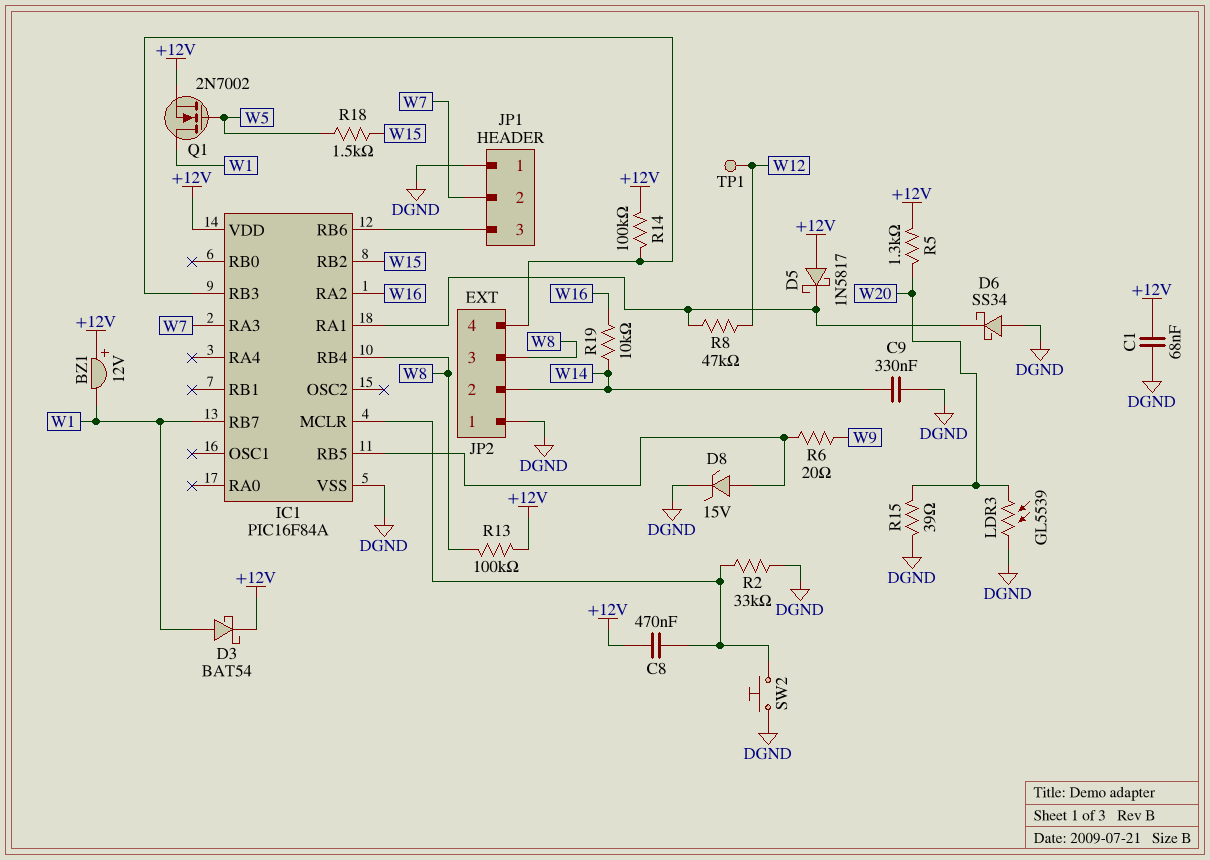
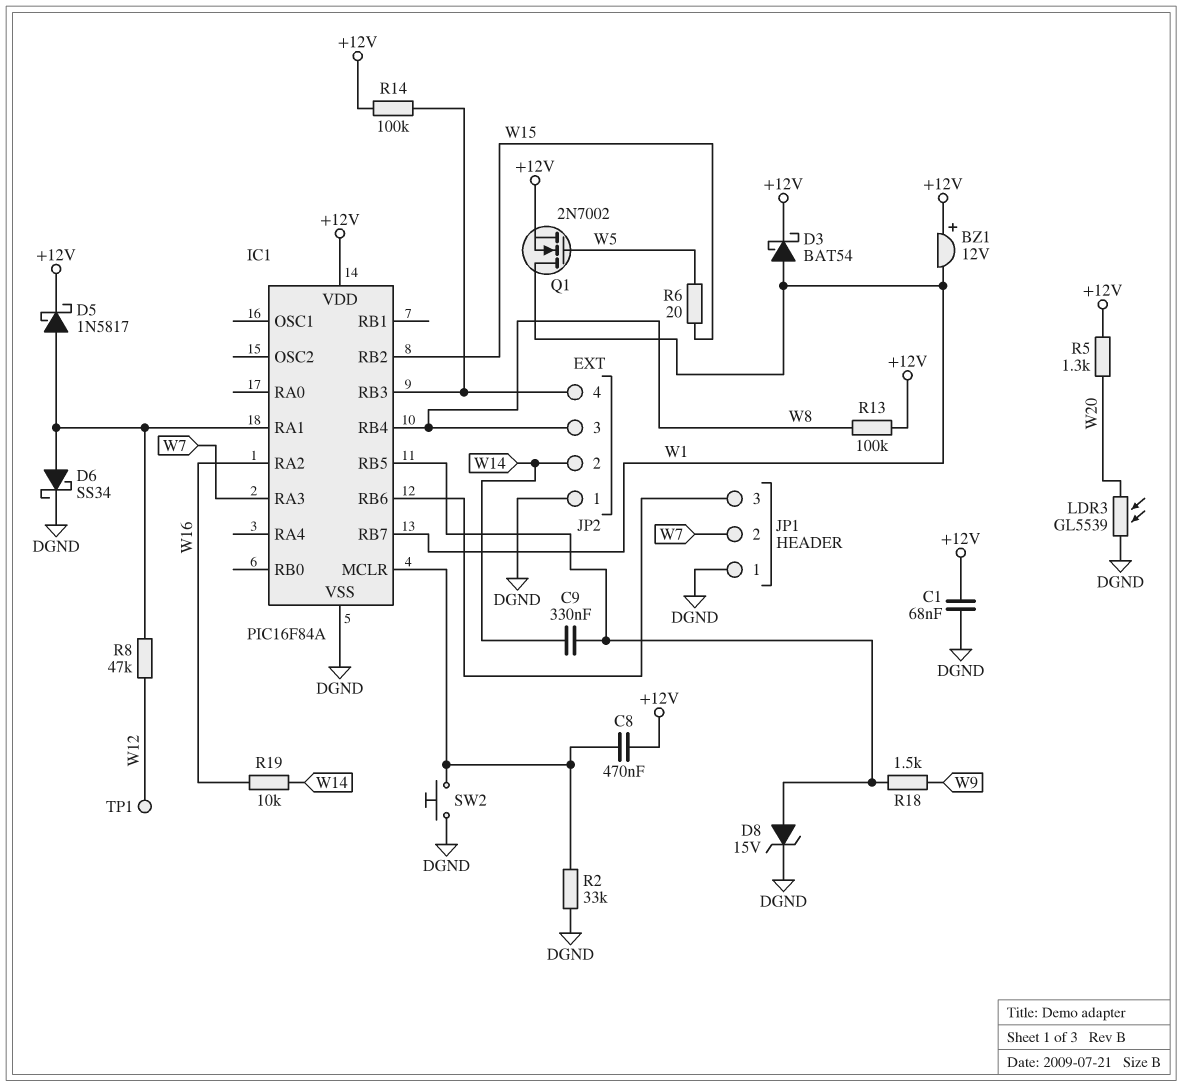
C9: 330nF (DGND, W14) -> 330nF (IC1/RB5, W14)
D5: schottky 1N5817 (A +12V, K IC1/RA1) -> schottky 1N5817 (A IC1/RA1, K +12V)
D6: schottky SS34 (A DGND, K IC1/RA1) -> schottky SS34 (A IC1/RA1, K DGND)
R6: 20 (IC1/RB5, W9) -> 20 (W5, W15)
R15: 39 (DGND, W20) -> none
R18: 1.5k (W5, W15) -> 1.5k (IC1/RB5, W9)

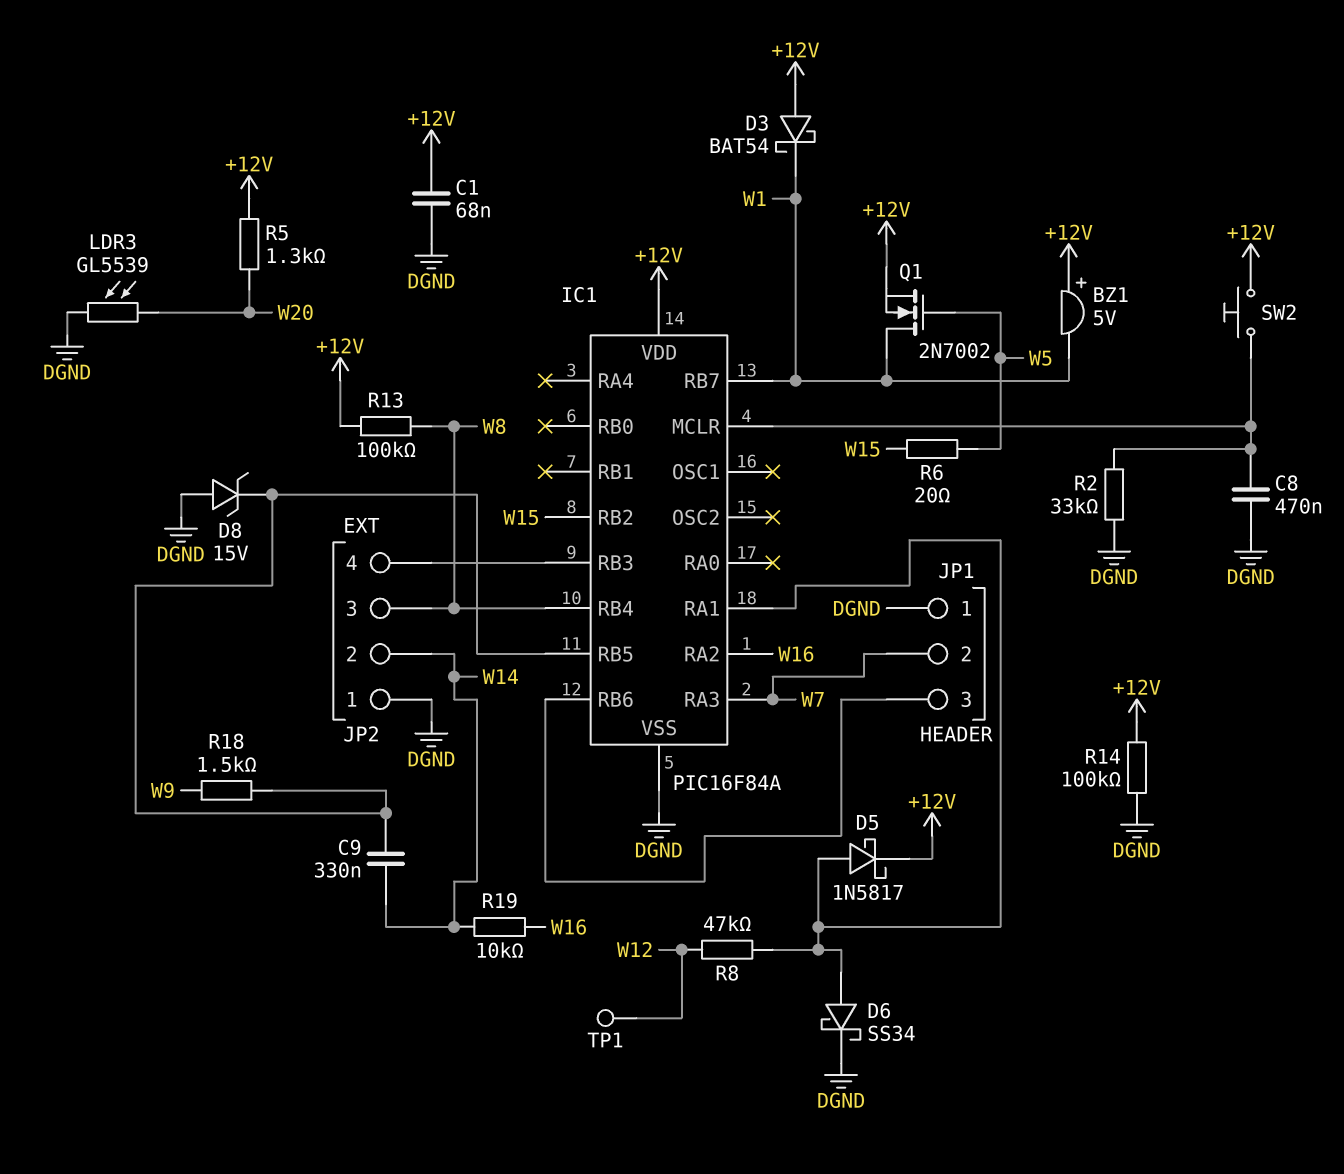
BZ1: buzzer 12V (plus +12V, minus W1) -> buzzer 5V (plus +12V, minus W1)
C8: 470nF (+12V, IC1/MCLR) -> 470nF (DGND, IC1/MCLR)
D3: schottky BAT54 (A W1, K +12V) -> schottky BAT54 (A +12V, K W1)
D8: zener 15V (A IC1/RB5, K DGND) -> zener 15V (A DGND, K IC1/RB5)
R14: 100k (+12V, IC1/RB3) -> 100k (+12V, DGND)
SW2: button (DGND, IC1/MCLR) -> button (+12V, IC1/MCLR)

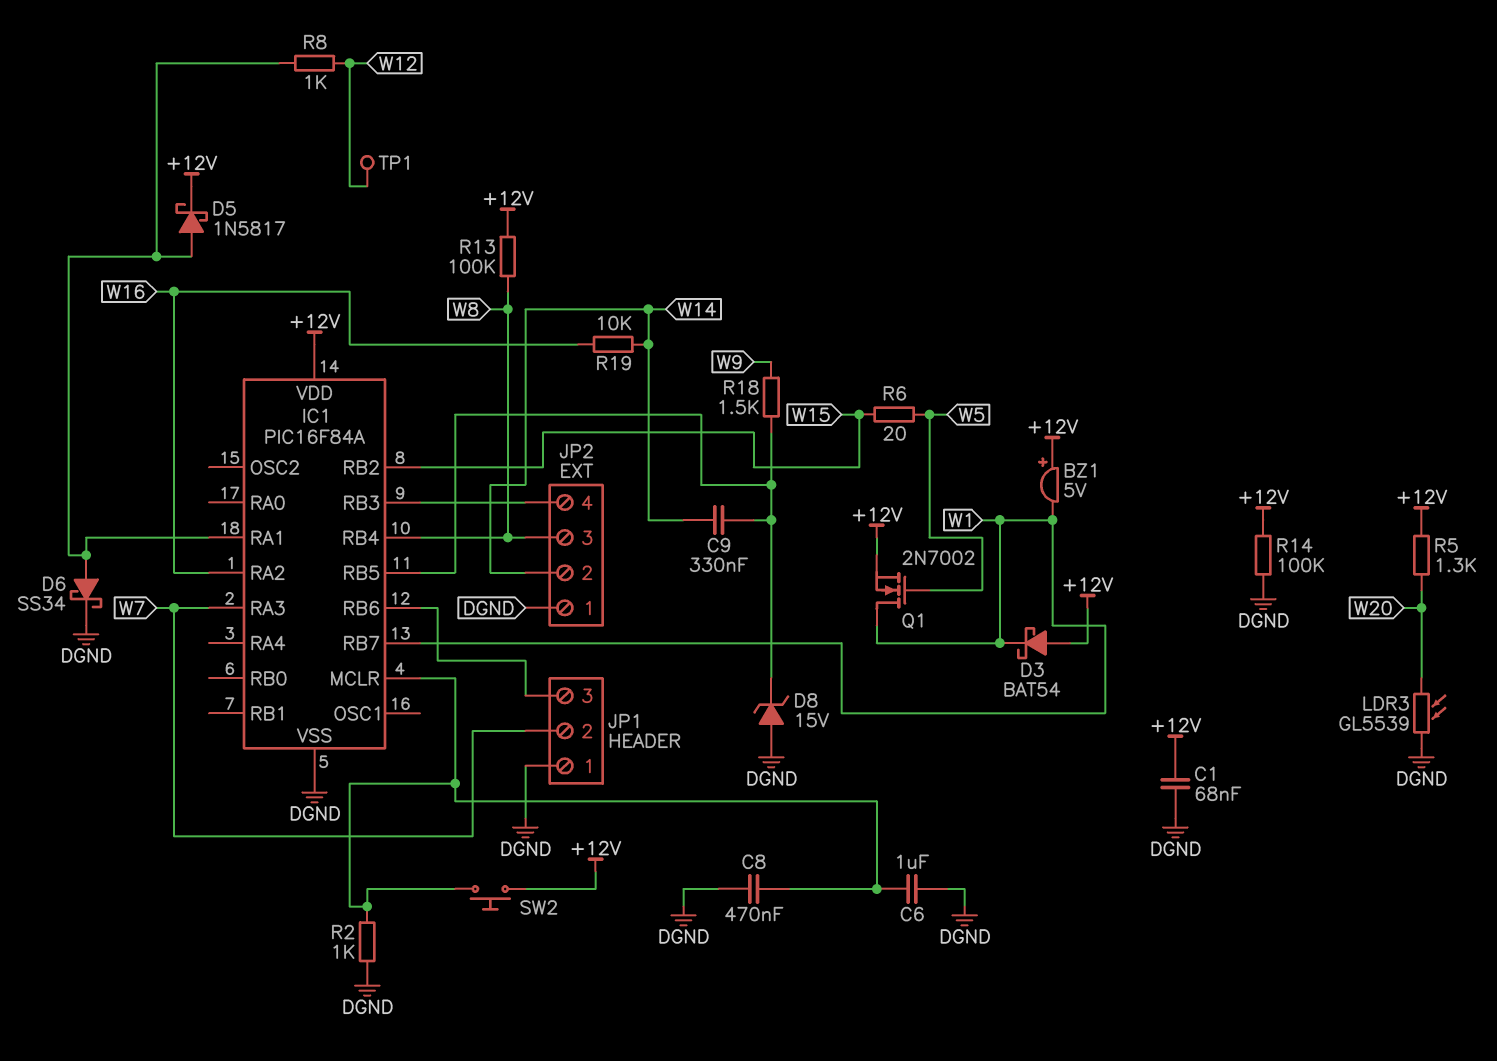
C6: none -> 1uF (DGND, IC1/MCLR)
R2: 33k (DGND, IC1/MCLR) -> 1k (DGND, IC1/MCLR)
R8: 47k (IC1/RA1, W12) -> 1k (IC1/RA1, W12)

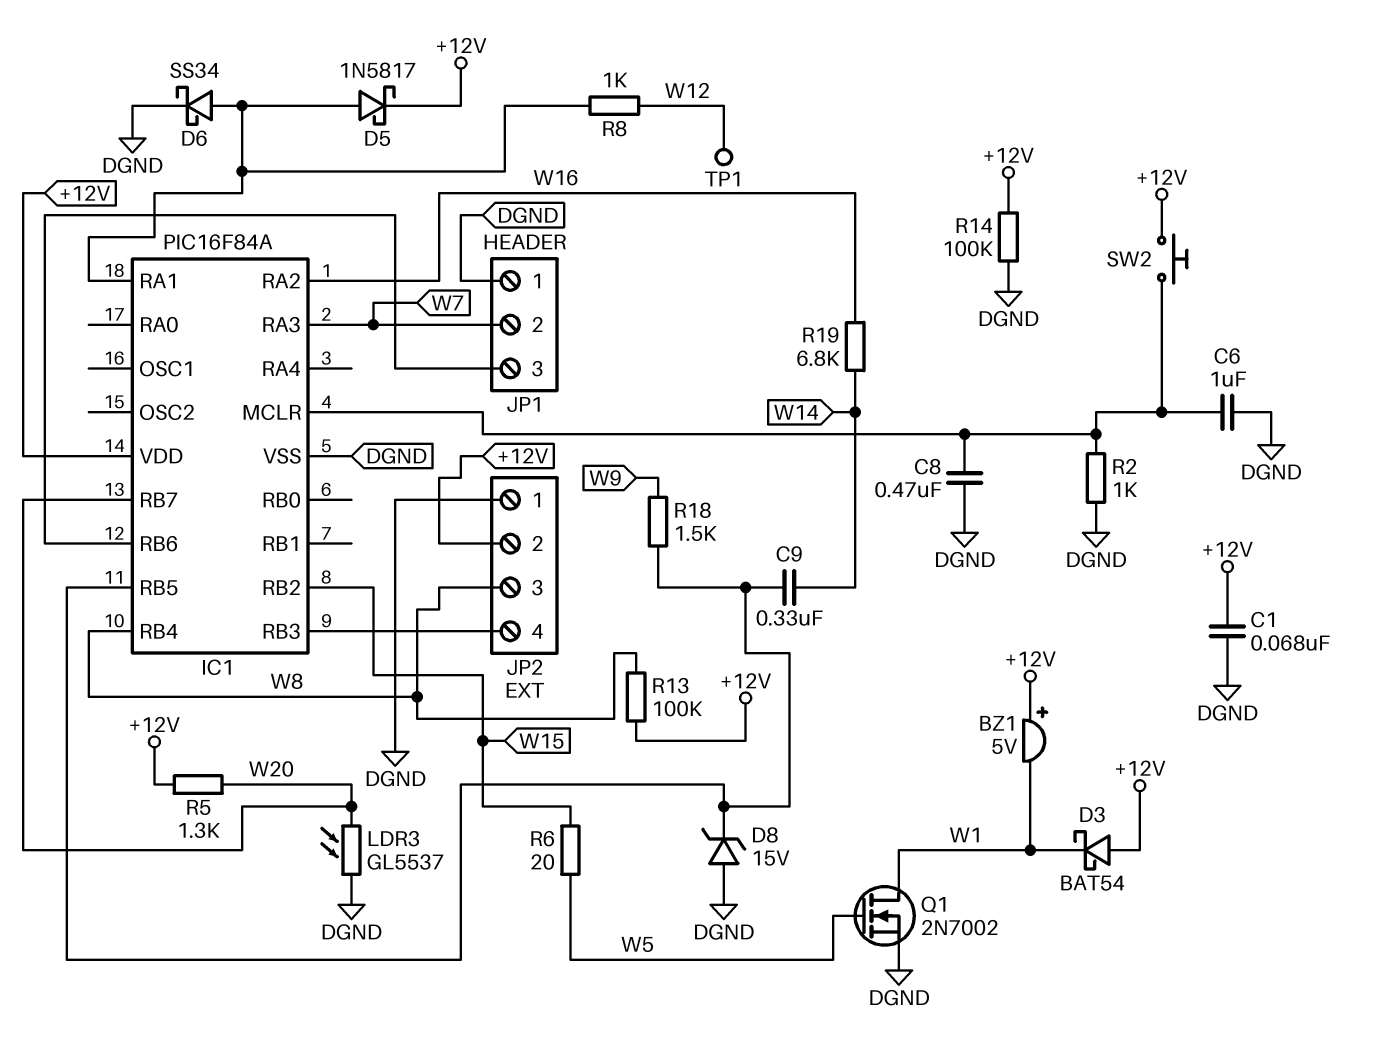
IC1 pin RB7: W1 -> W20
JP2 pin 2: W14 -> +12V
LDR3: GL5539 (DGND, W20) -> GL5537 (DGND, W20)
Q1: NMOS 2N7002 (G W5, D W1, S +12V) -> NMOS 2N7002 (G W5, D W1, S DGND)
R19: 10k (W14, W16) -> 6.8k (W14, W16)

